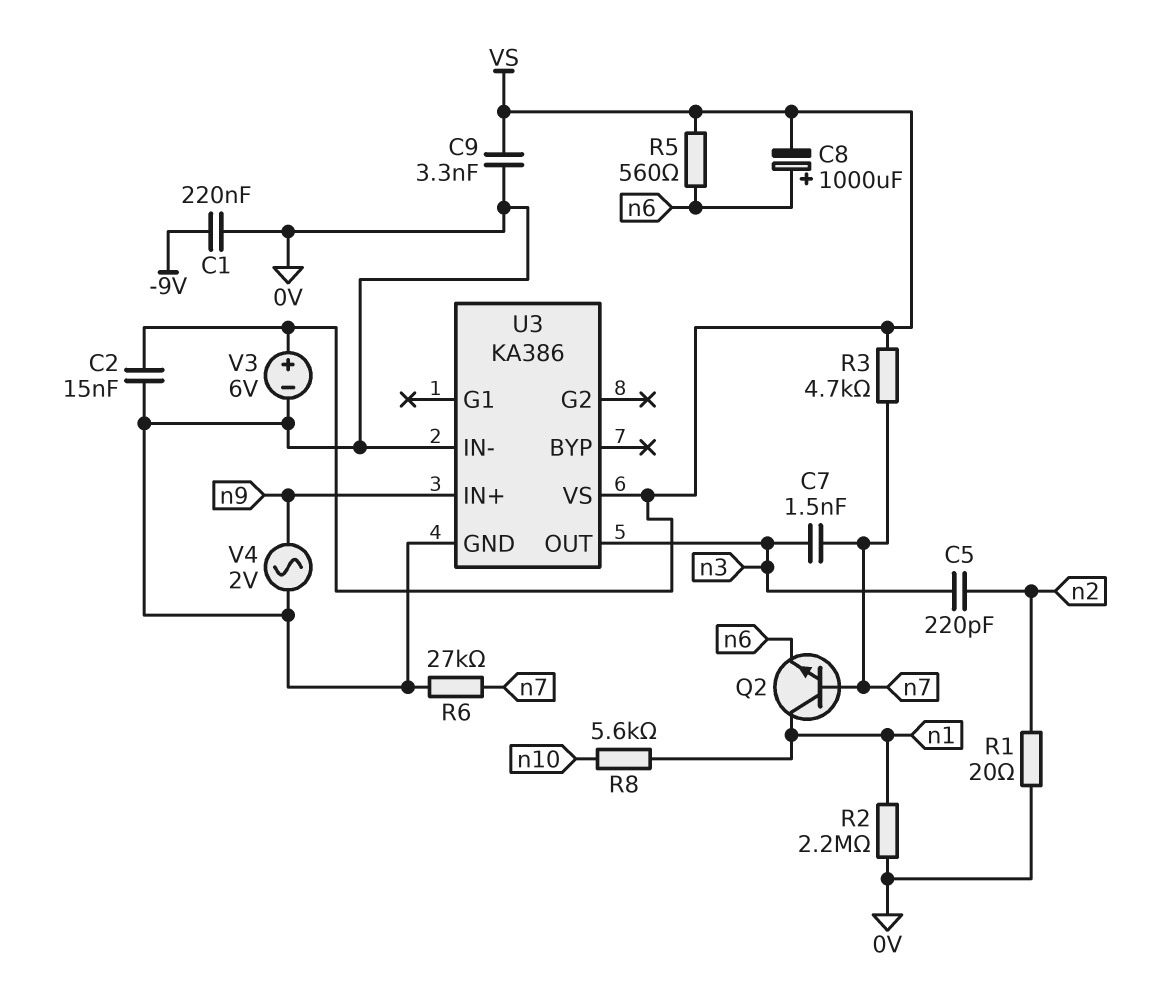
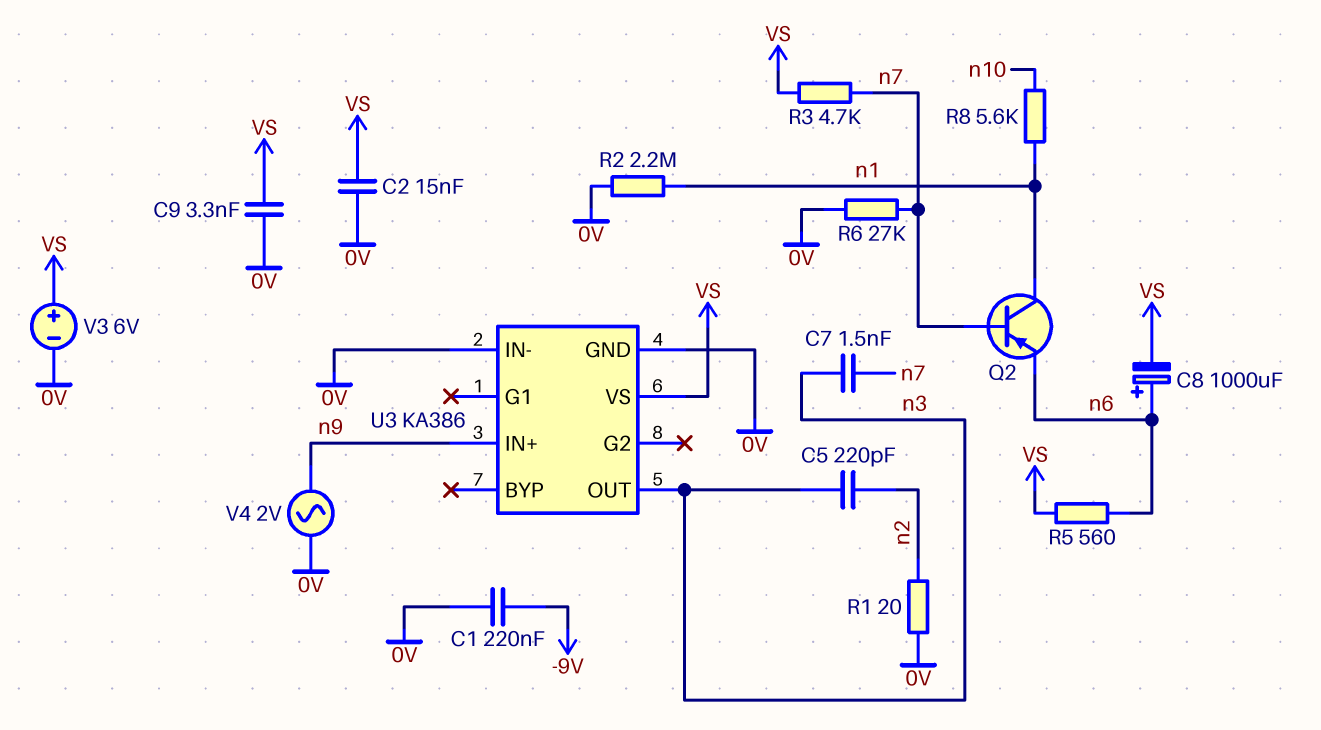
Q2: NPN (B n7, C n1, E n6) -> PNP (B n7, C n1, E n6)

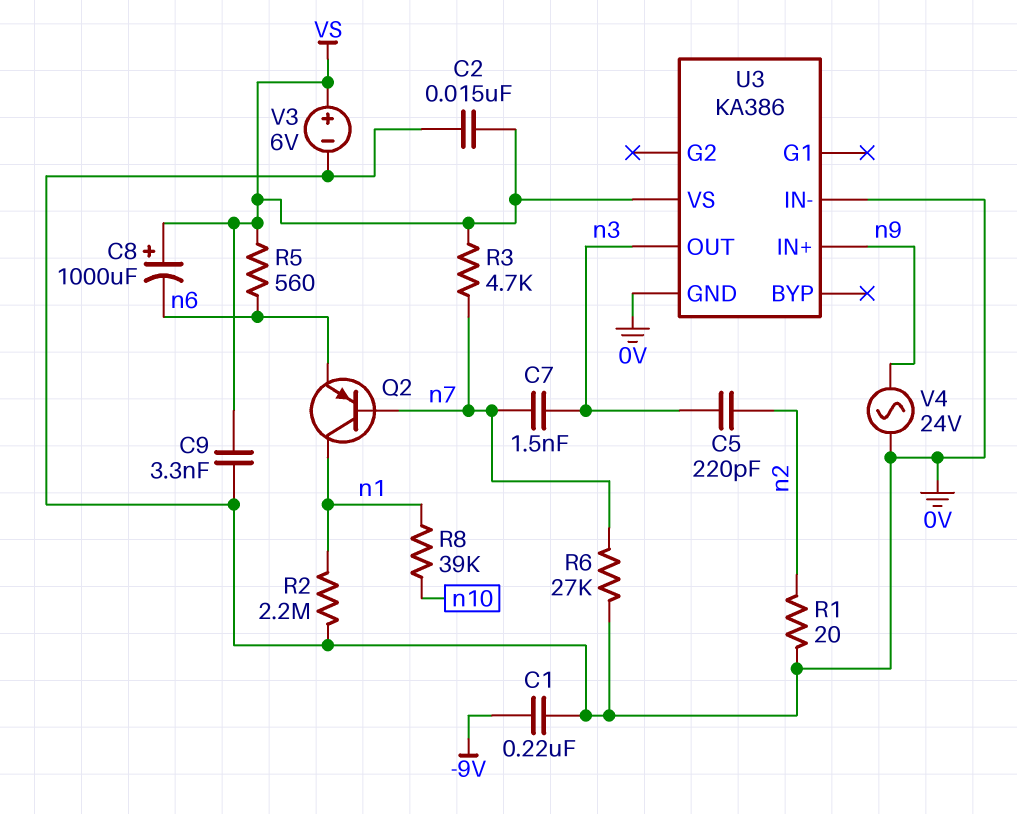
C8: 1000uF (plus n6, minus VS) -> 1000uF (plus VS, minus n6)
R8: 5.6k (n1, n10) -> 39k (n1, n10)
V4: AC 2V (0V, n9) -> AC 24V (0V, n9)

